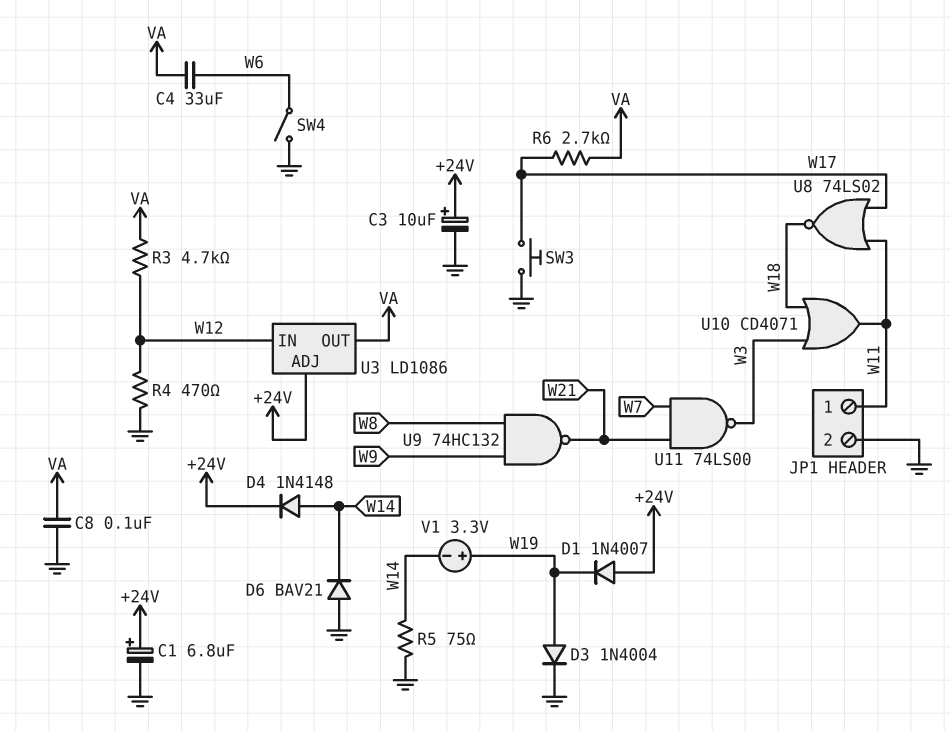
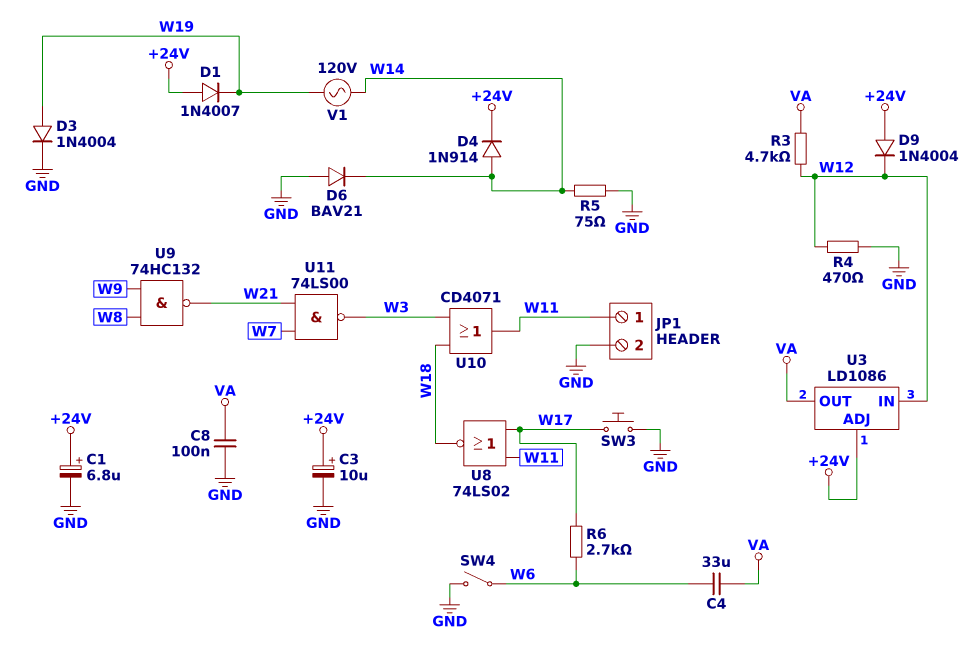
D4: diode 1N4148 (A W14, K +24V) -> diode 1N914 (A W14, K +24V)
D9: none -> diode 1N4004 (A +24V, K W12)
R6: 2.7k (VA, W17) -> 2.7k (W6, W17)
V1: 3.3V (plus W19, minus W14) -> AC 120V (W14, W19)

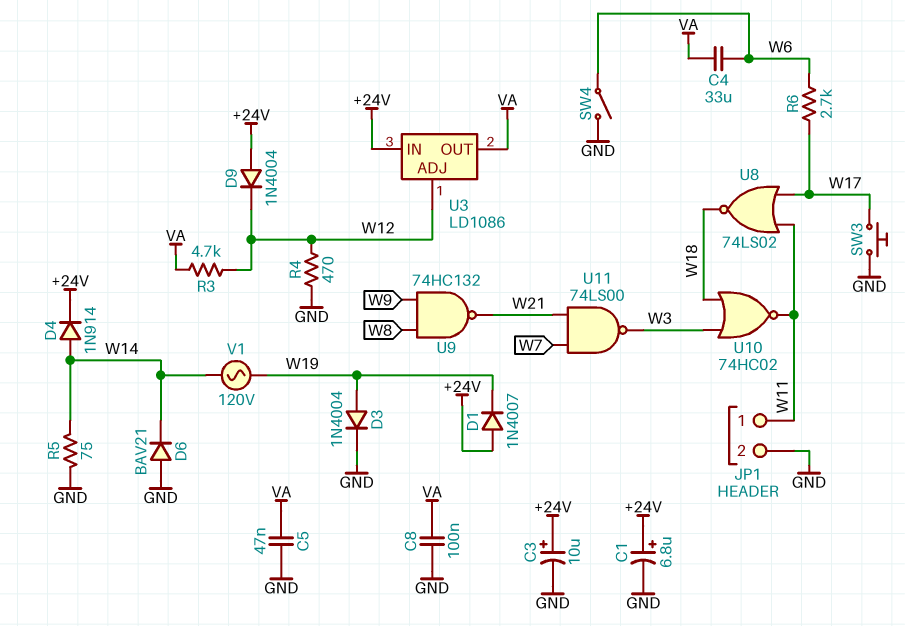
C5: none -> 47nF (GND, VA)
U3 pin ADJ: +24V -> W12
U3 pin IN: W12 -> +24V
U10: OR CD4071 (in W3, in W18, out W11) -> NOR 74HC02 (in W3, in W18, out W11)

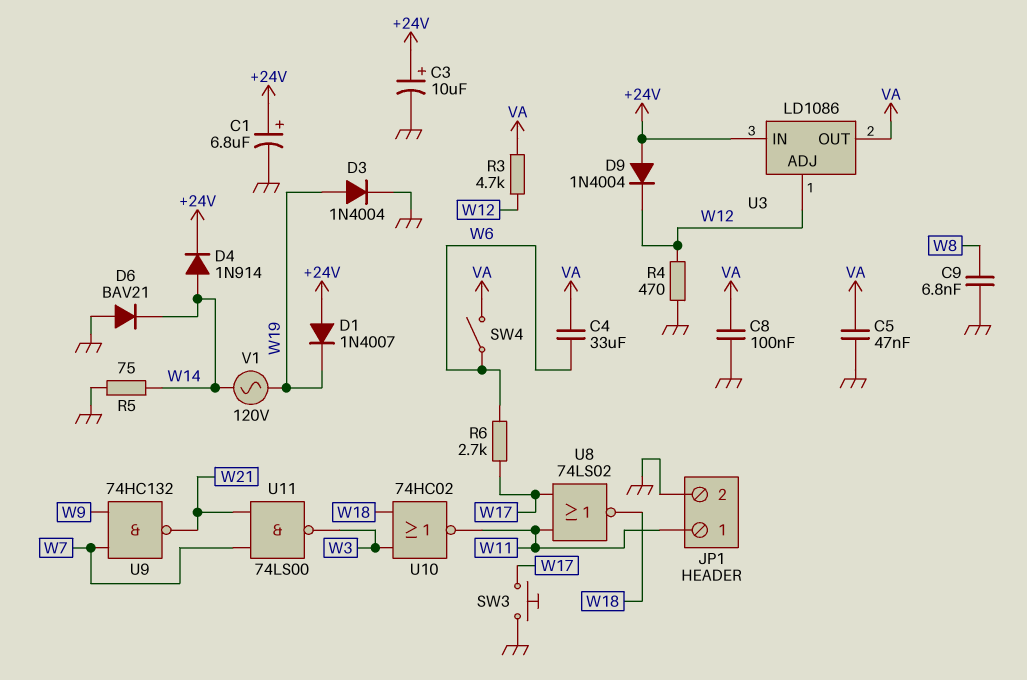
C9: none -> 6.8nF (GND, W8)
SW4: switch (GND, W6) -> switch (VA, W6)
U9: NAND 74HC132 (in W8, in W9, out W21) -> NAND 74HC132 (in W7, in W9, out W21)

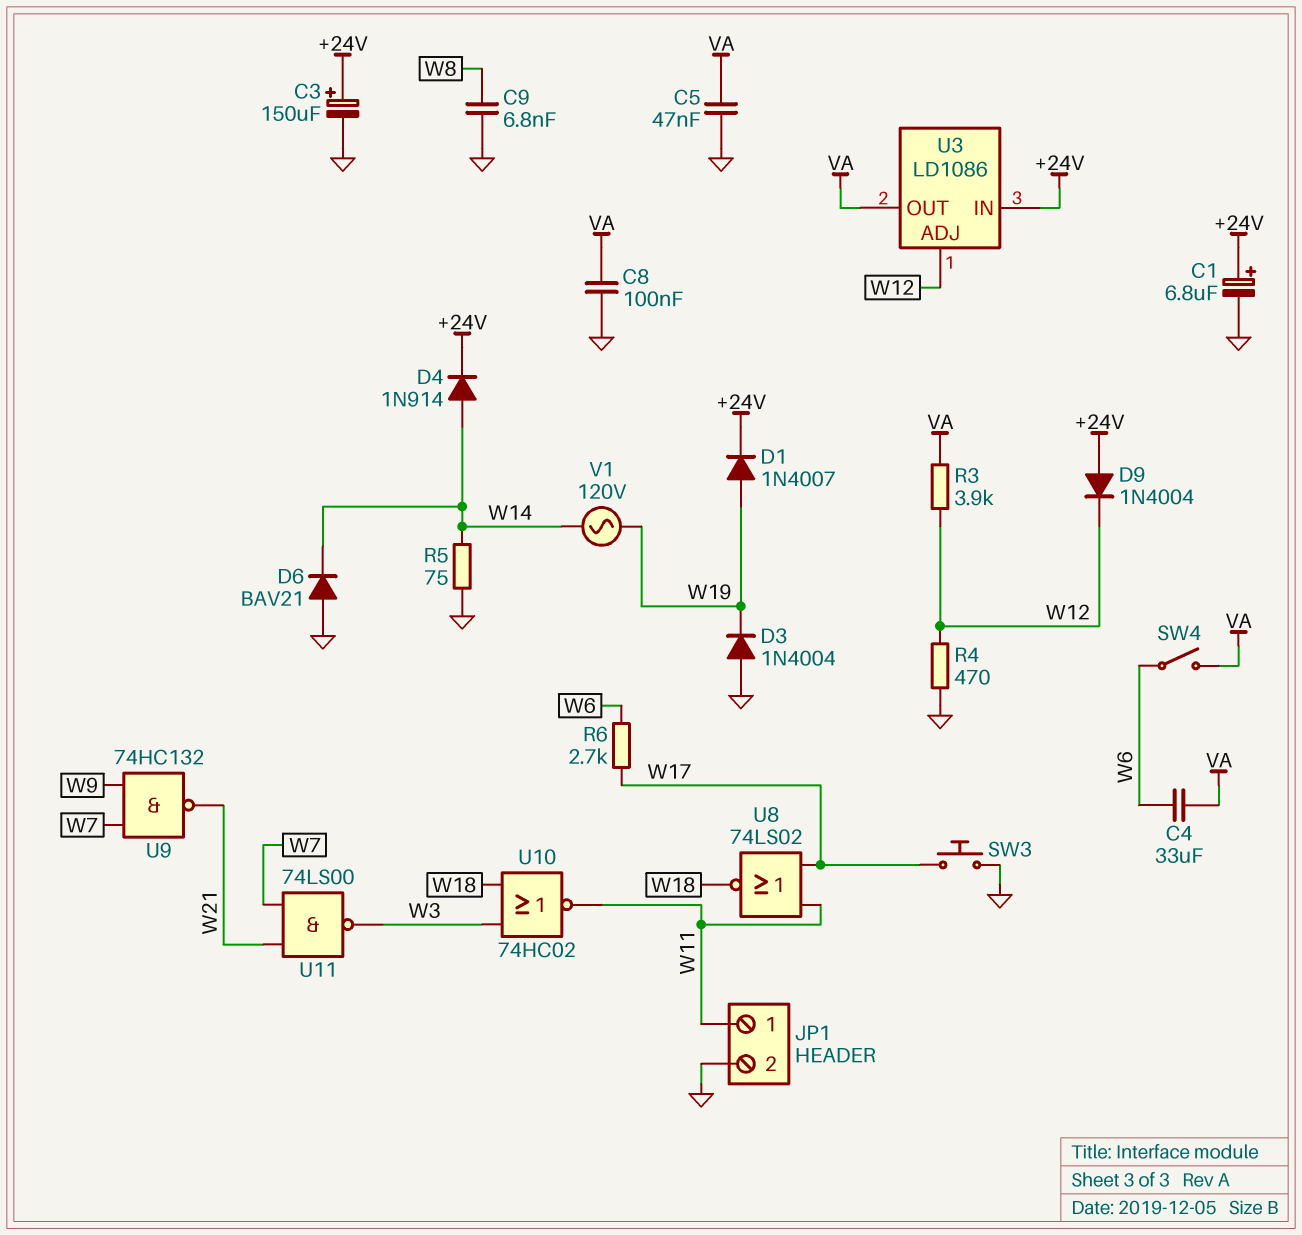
C3: 10uF (plus +24V, minus GND) -> 150uF (plus +24V, minus GND)
D1: diode 1N4007 (A +24V, K W19) -> diode 1N4007 (A W19, K +24V)
D3: diode 1N4004 (A W19, K GND) -> diode 1N4004 (A GND, K W19)
R3: 4.7k (VA, W12) -> 3.9k (VA, W12)

